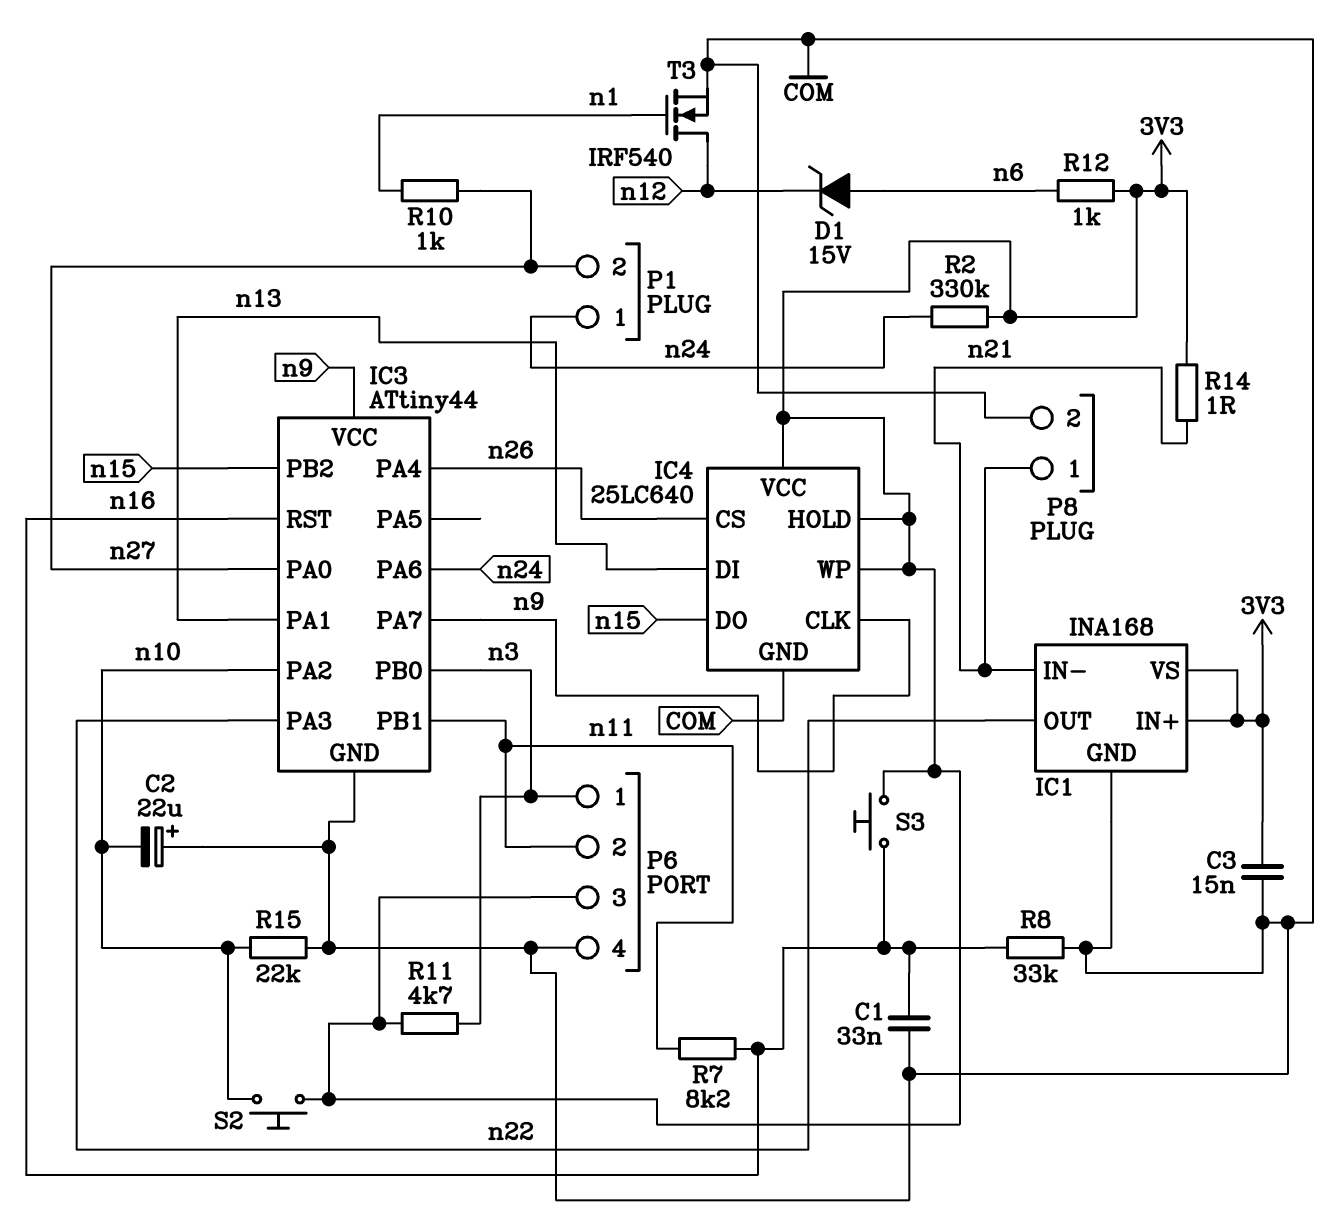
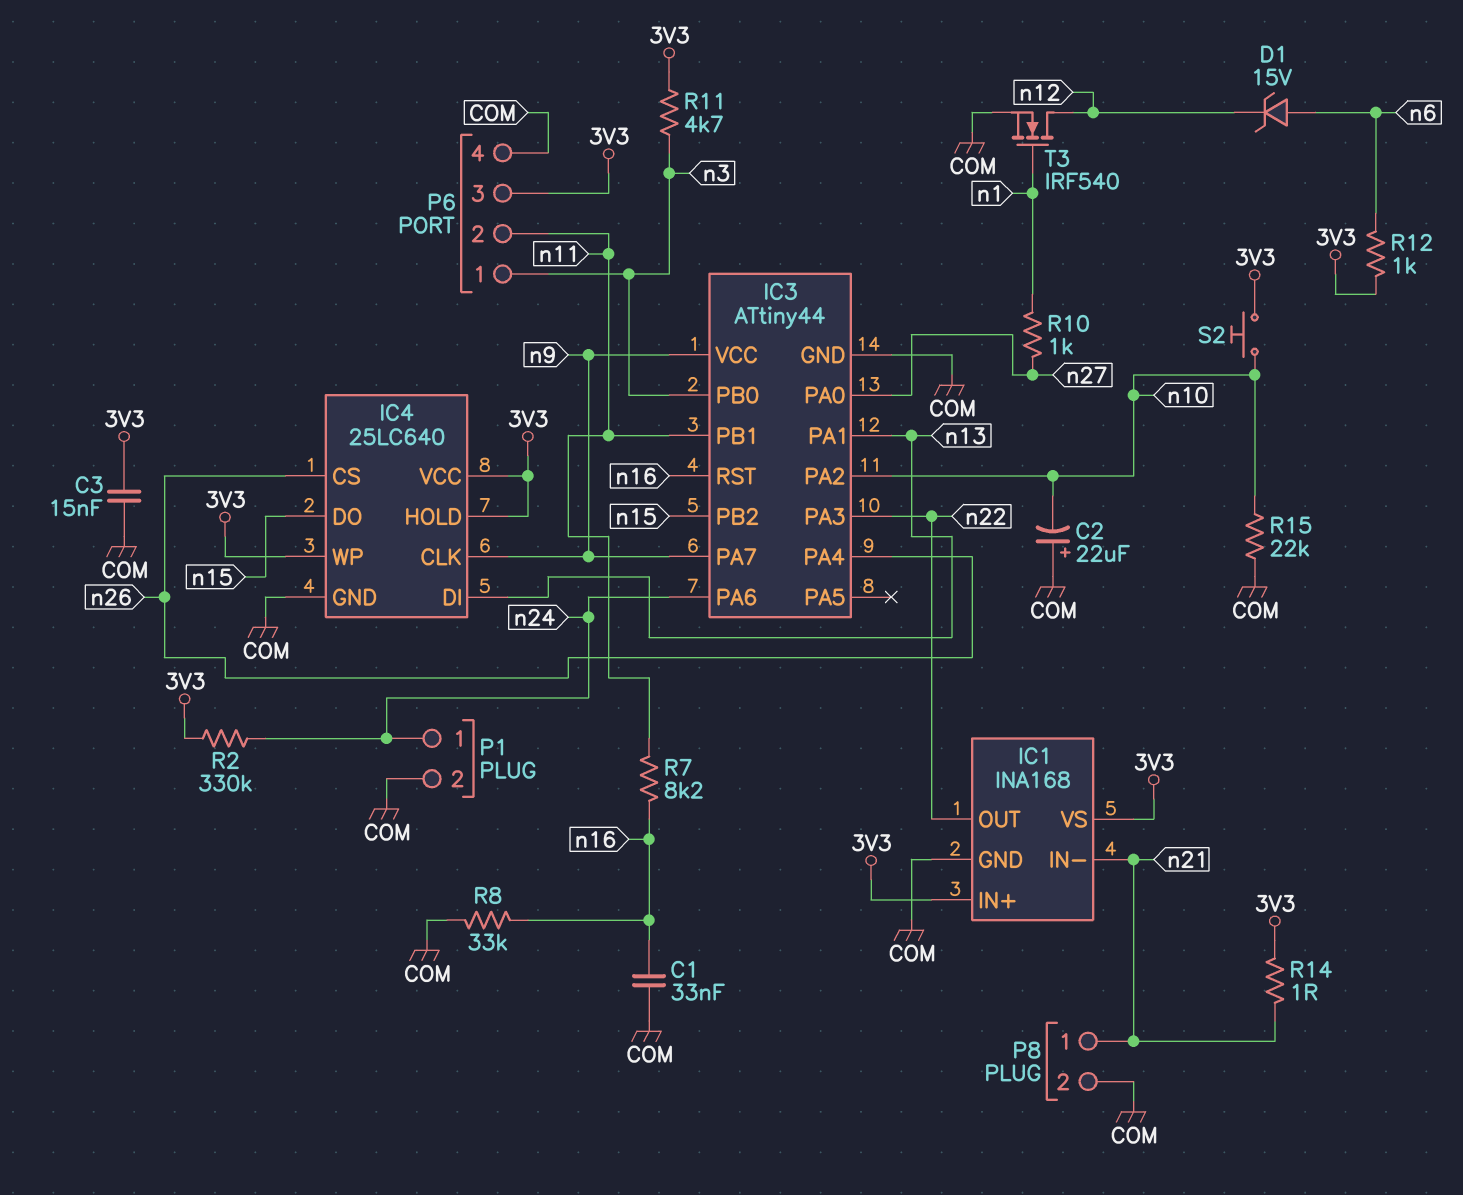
P1 pin 2: n27 -> COM
S3: button (3V3, n16) -> none

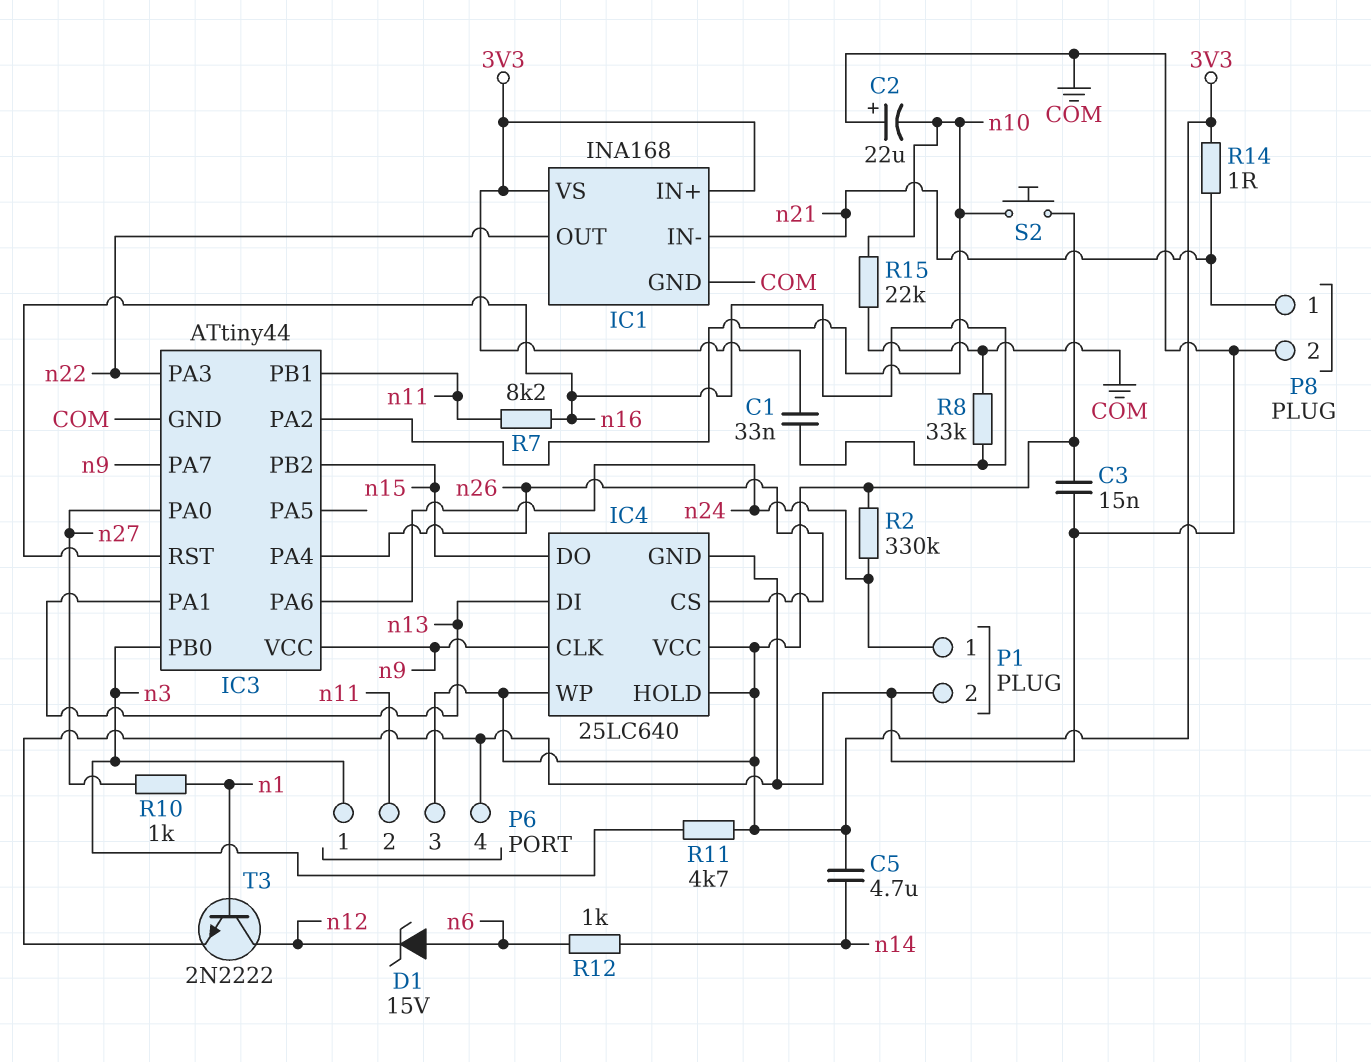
C1: 33nF (COM, n16) -> 33nF (3V3, n16)
C5: none -> 4.7uF (3V3, n14)
R12: 1k (3V3, n6) -> 1k (n6, n14)
T3: NMOS IRF540 (G n1, D n12, S COM) -> NPN 2N2222 (B n1, C n12, E COM)

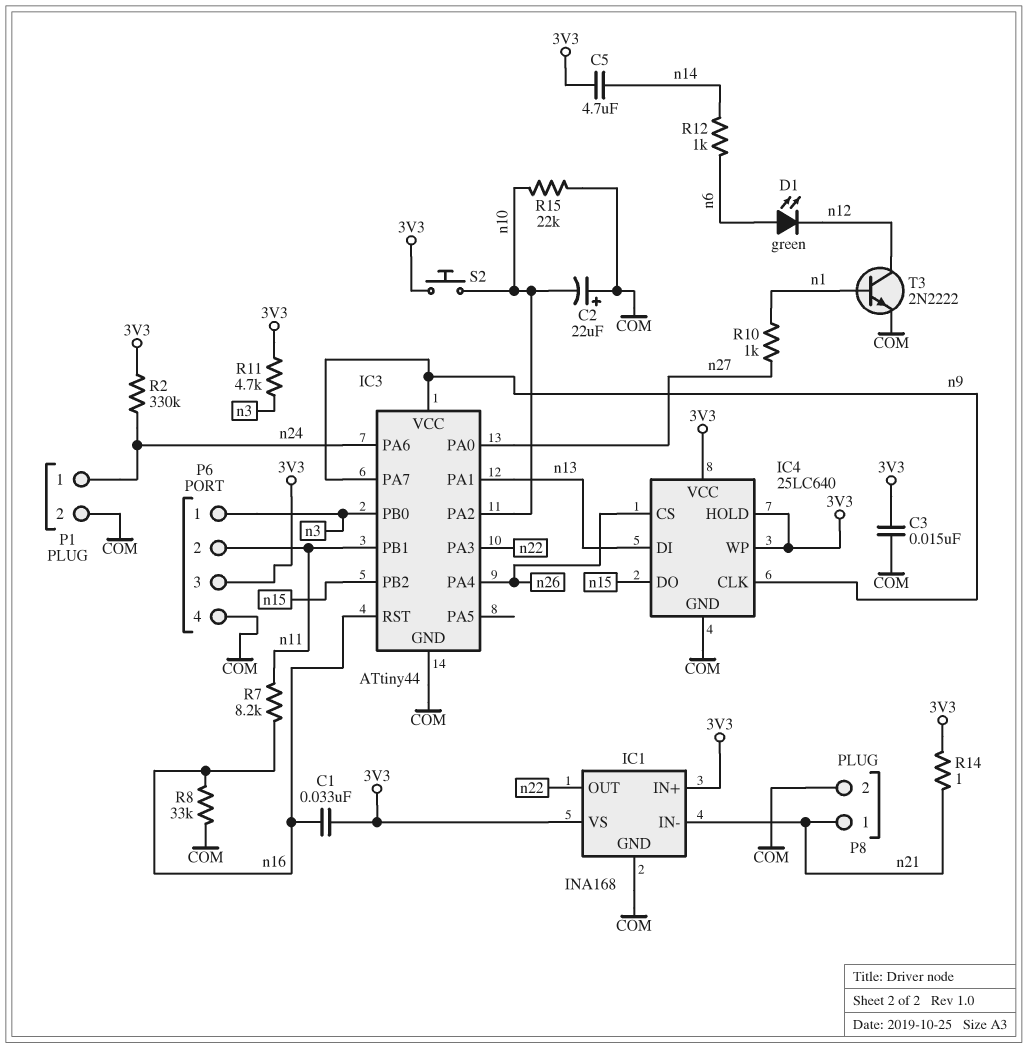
D1: zener 15V (A n6, K n12) -> LED green (A n6, K n12)

